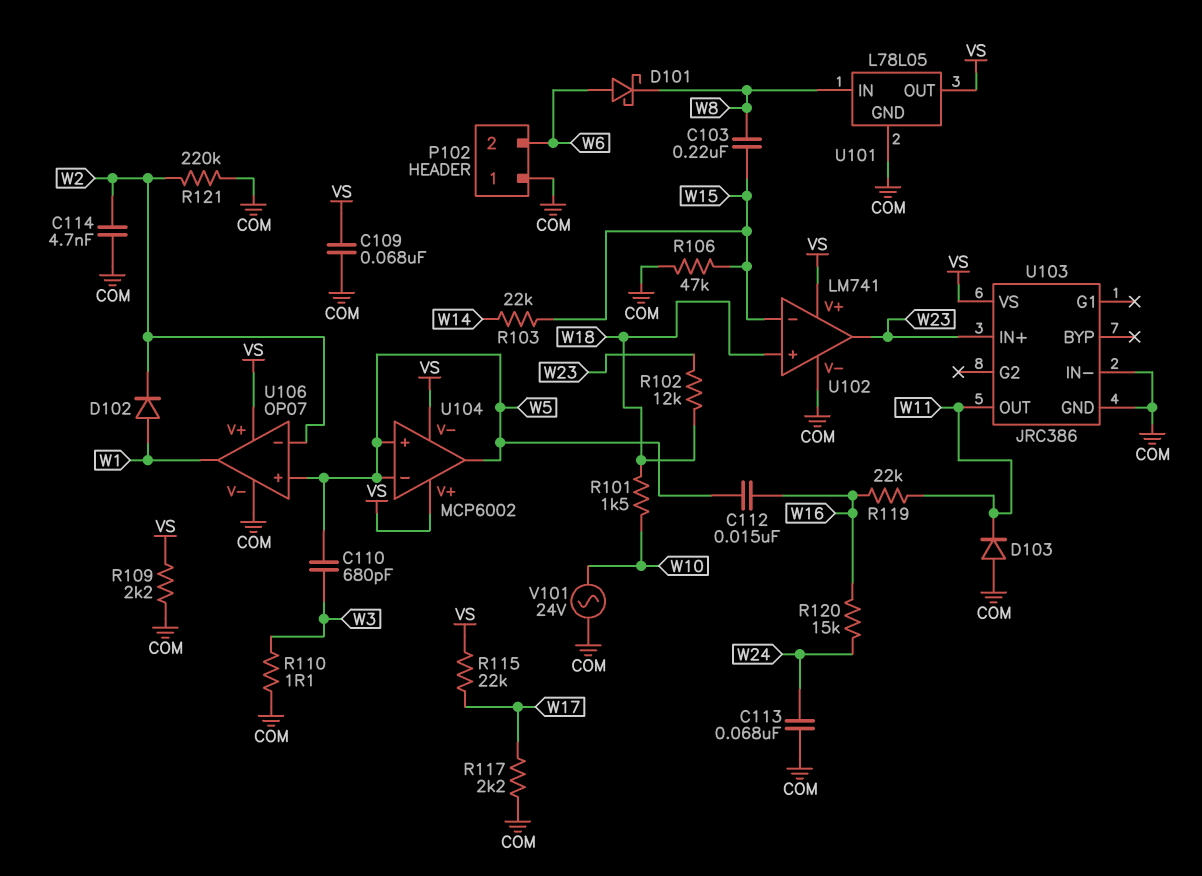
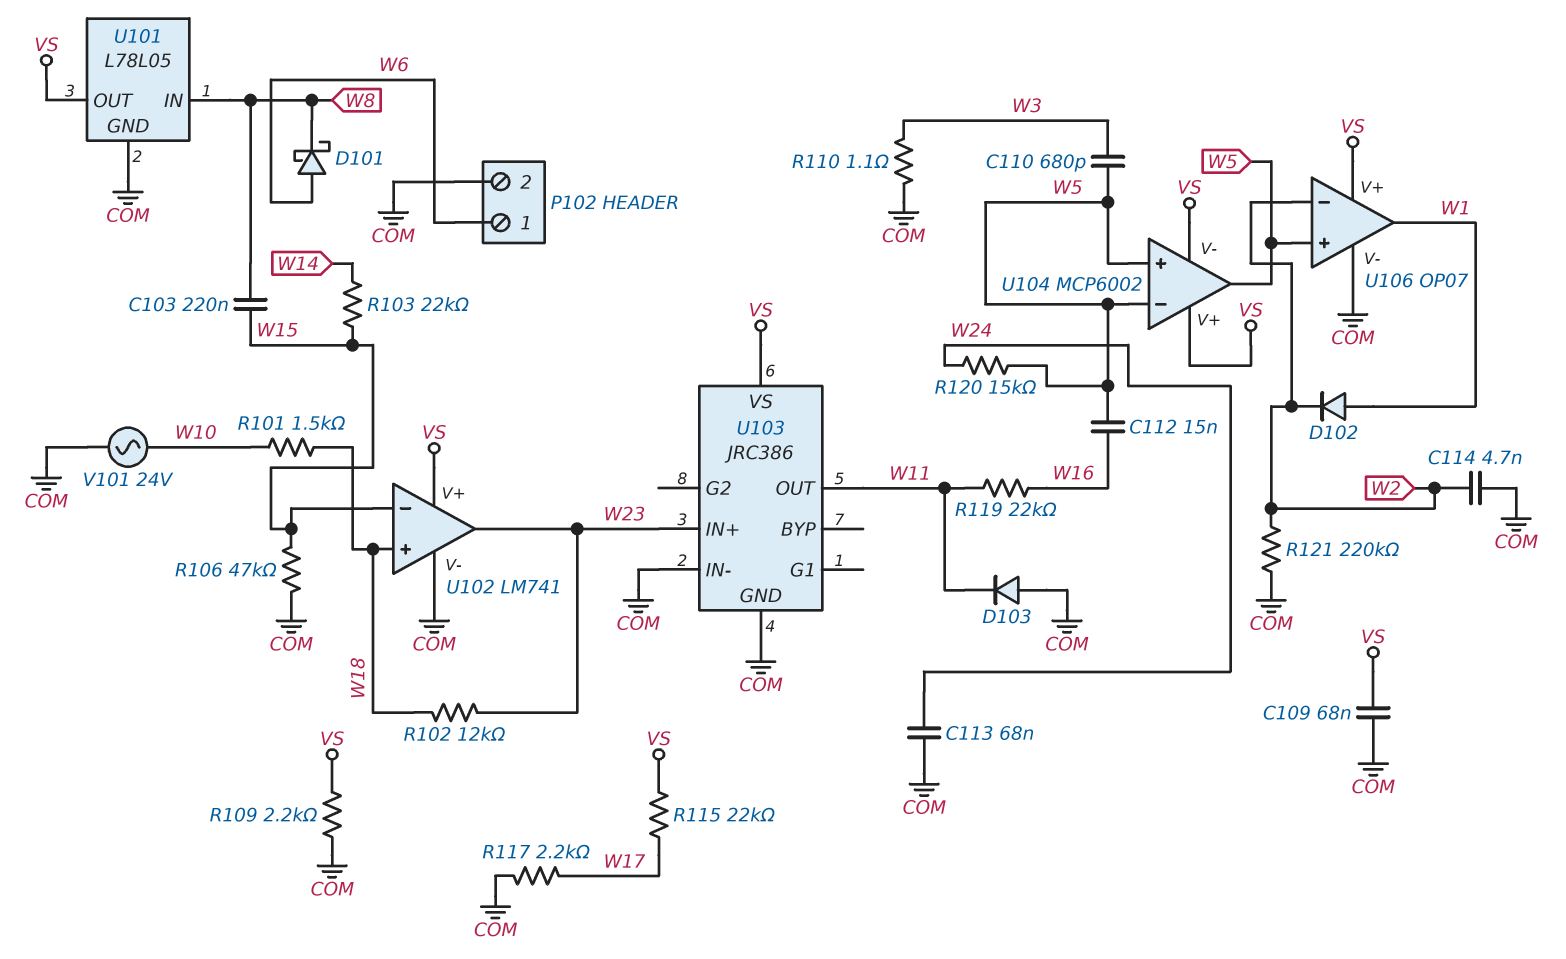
P102 pin 1: COM -> W6
P102 pin 2: W6 -> COM
R120: 15k (W16, W24) -> 15k (W5, W24)

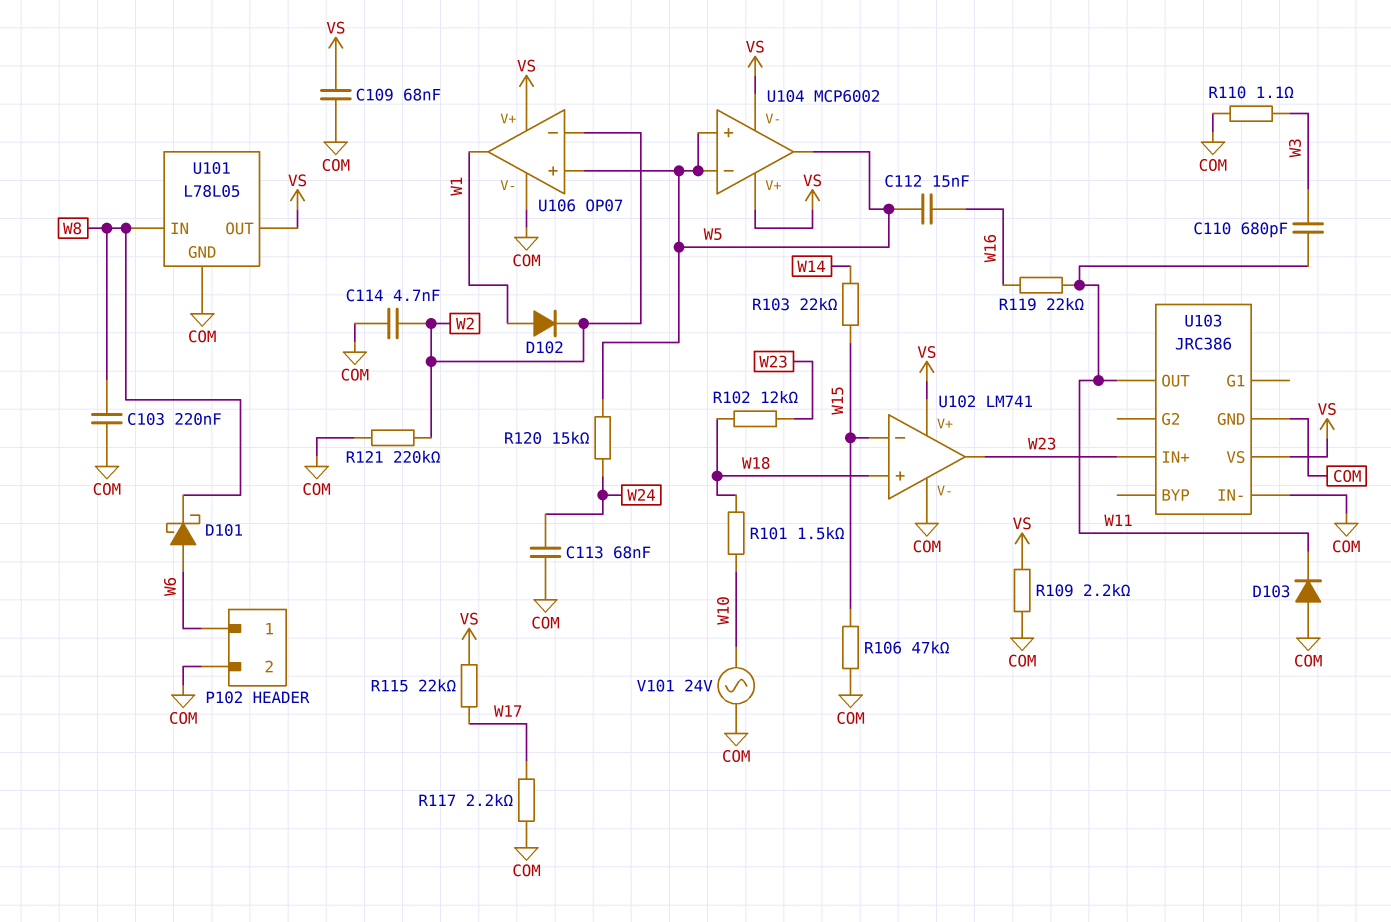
C103: 220nF (W8, W15) -> 220nF (COM, W8)
C110: 680pF (W3, W5) -> 680pF (W3, W11)

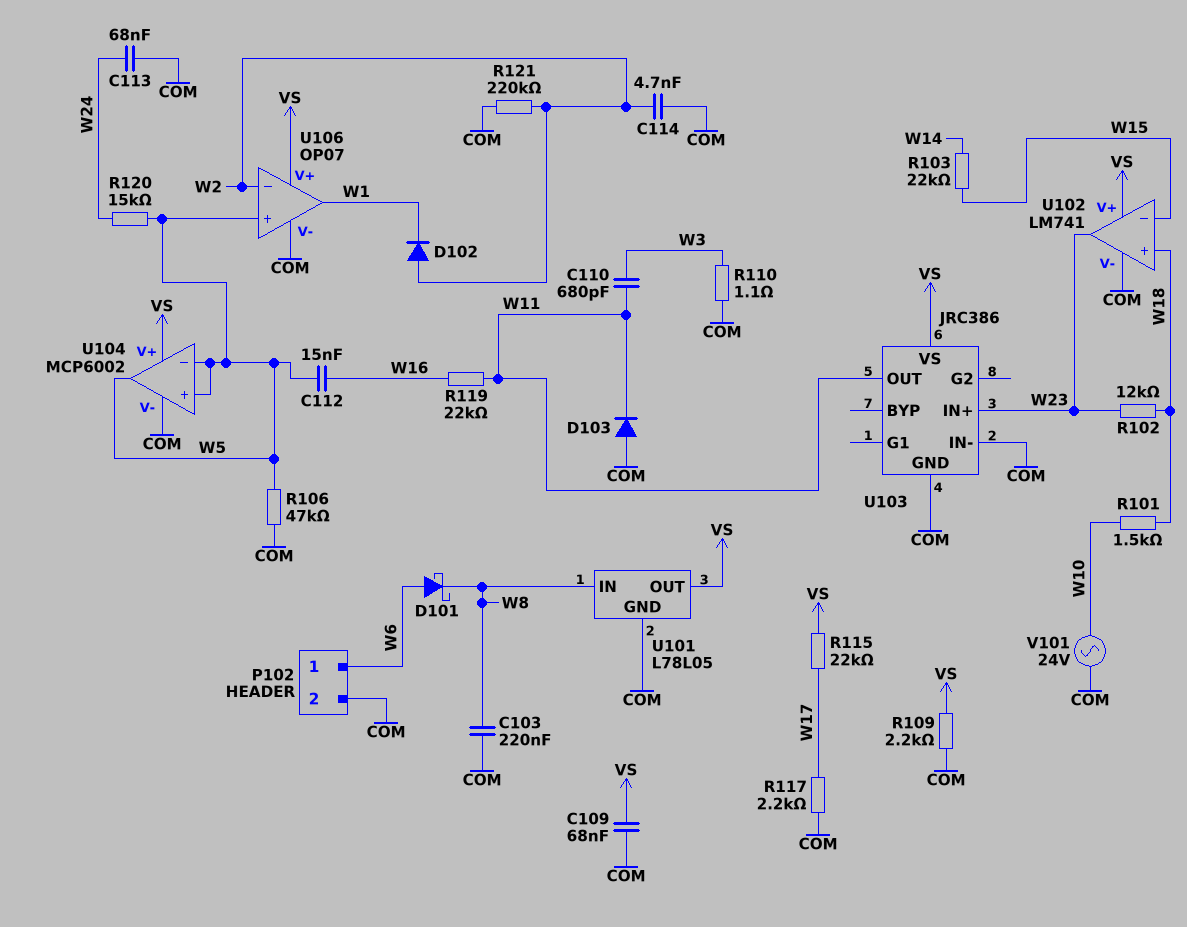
D102: diode (A W1, K W2) -> diode (A W2, K W1)
R106: 47k (COM, W15) -> 47k (COM, W5)
U104 pin V-: VS -> COM

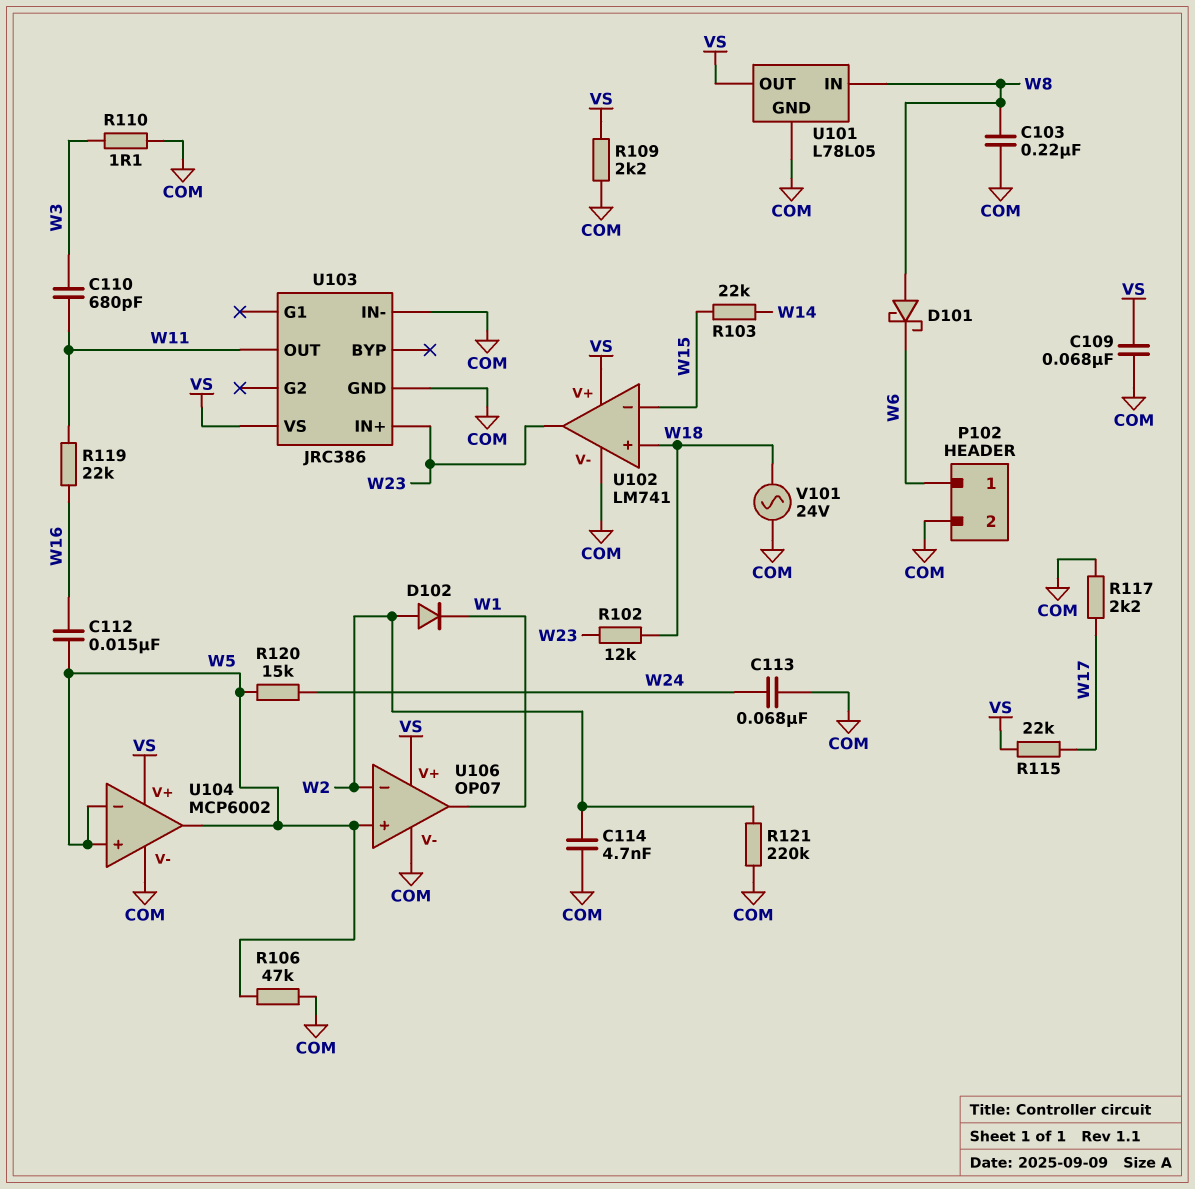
D101: schottky (A W6, K W8) -> schottky (A W8, K W6)
D103: diode (A COM, K W11) -> none
R101: 1.5k (W10, W18) -> none
V101: AC 24V (COM, W10) -> AC 24V (COM, W18)

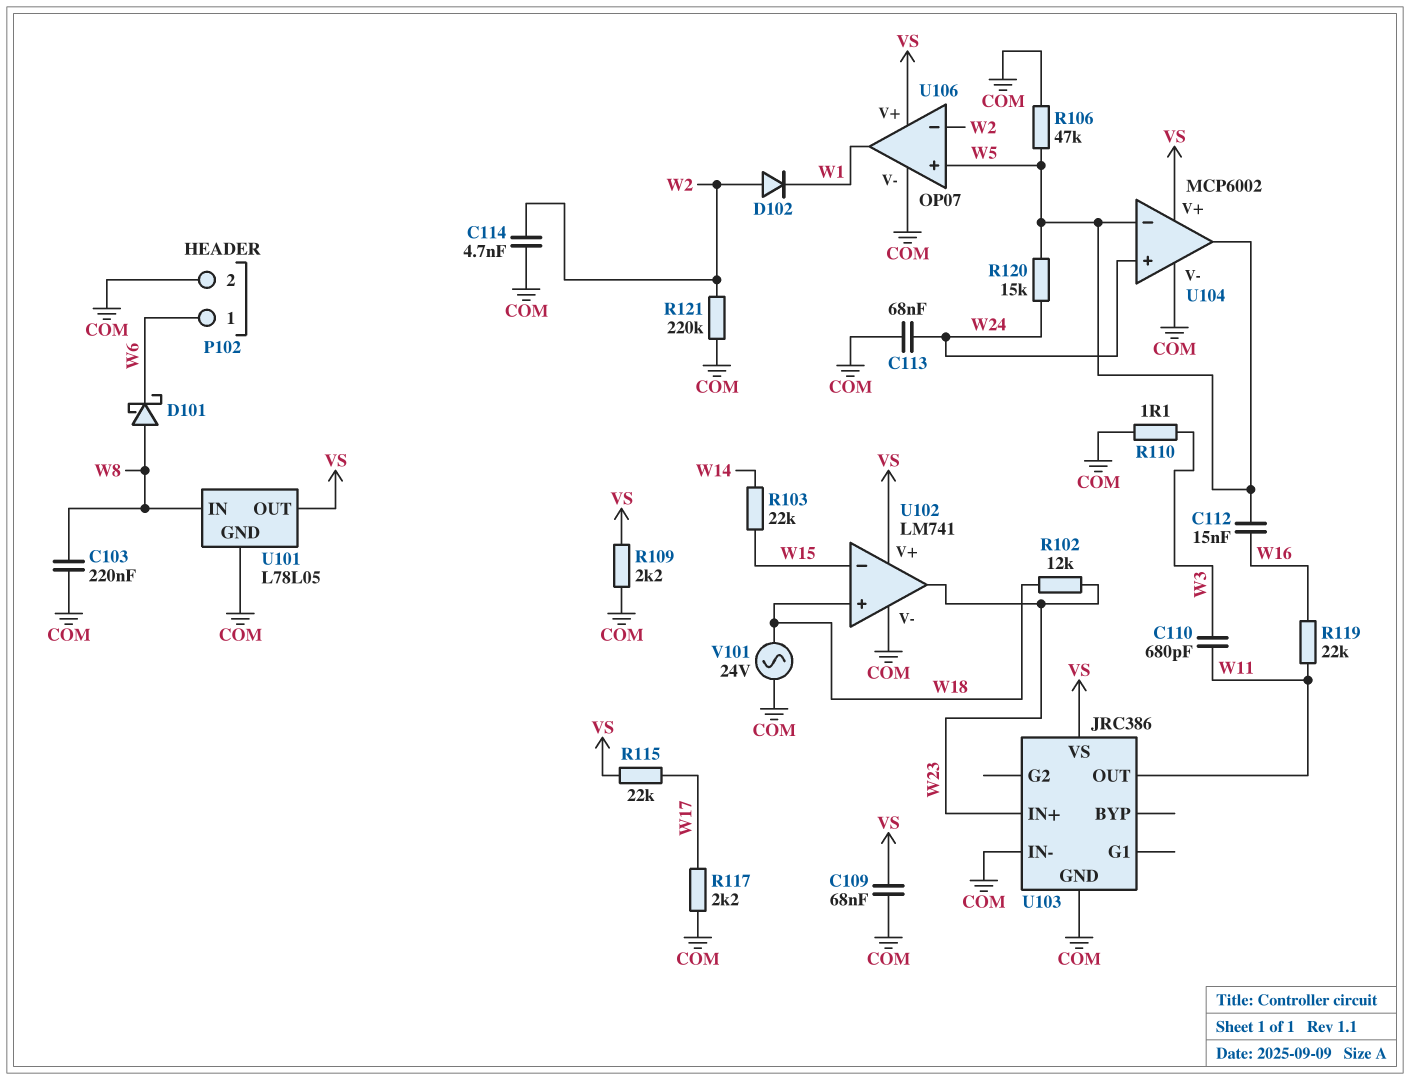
U104 pin in+: W5 -> W24

